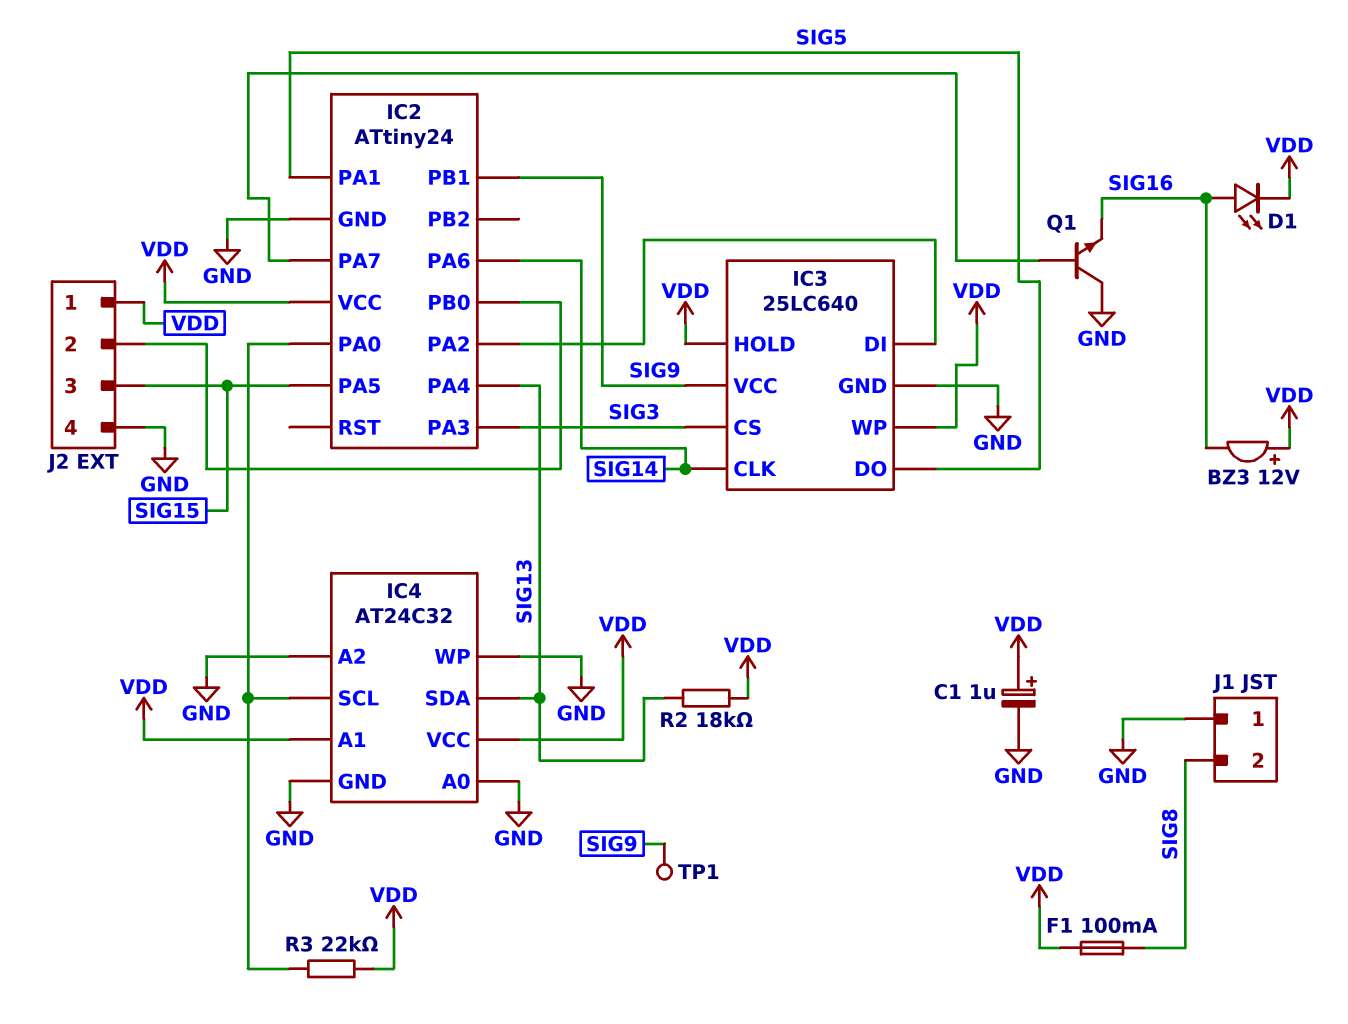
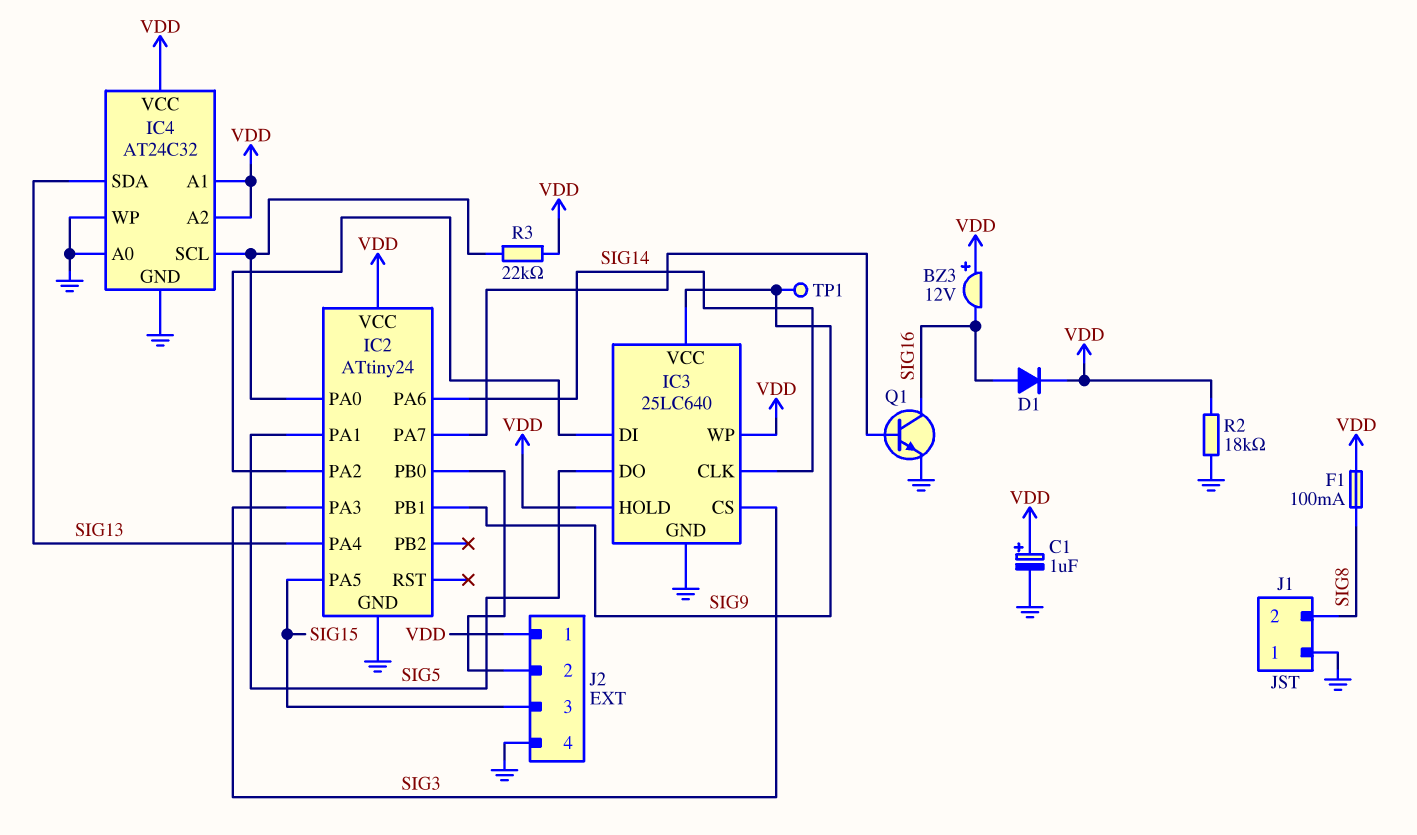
D1: LED (A SIG16, K VDD) -> diode (A SIG16, K VDD)
IC4 pin A2: GND -> VDD
Q1: NPN (B IC2/PA7, C GND, E SIG16) -> NPN (B IC2/PA7, C SIG16, E GND)
R2: 18k (SIG13, VDD) -> 18k (GND, VDD)

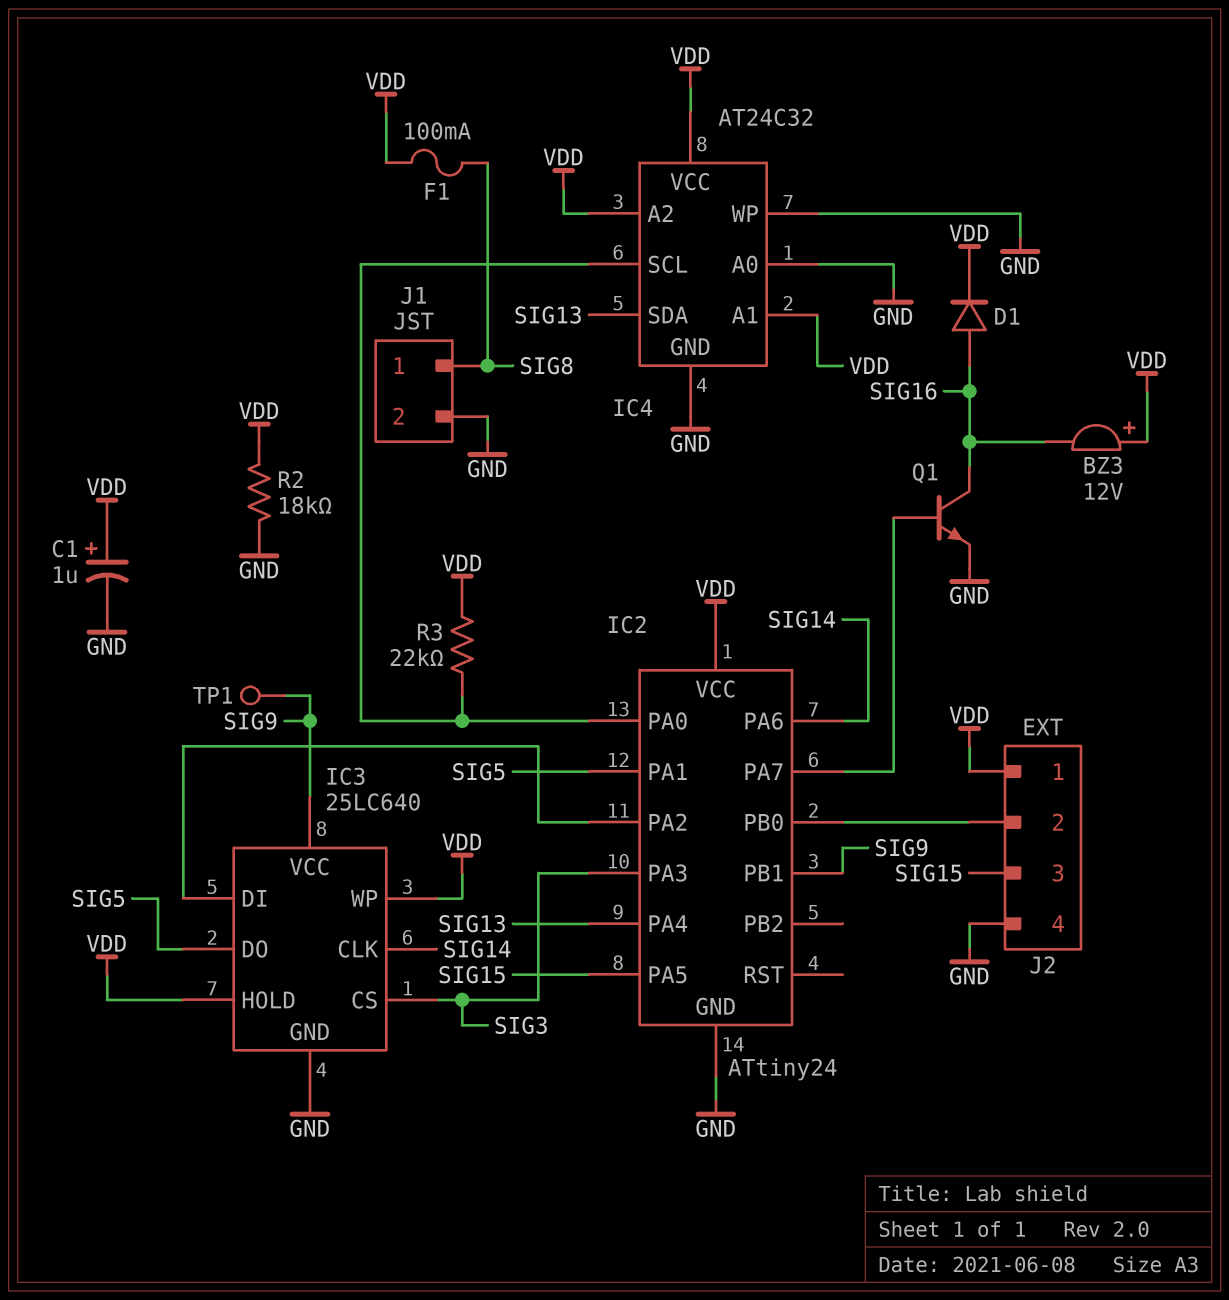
J1 pin 1: GND -> SIG8
J1 pin 2: SIG8 -> GND

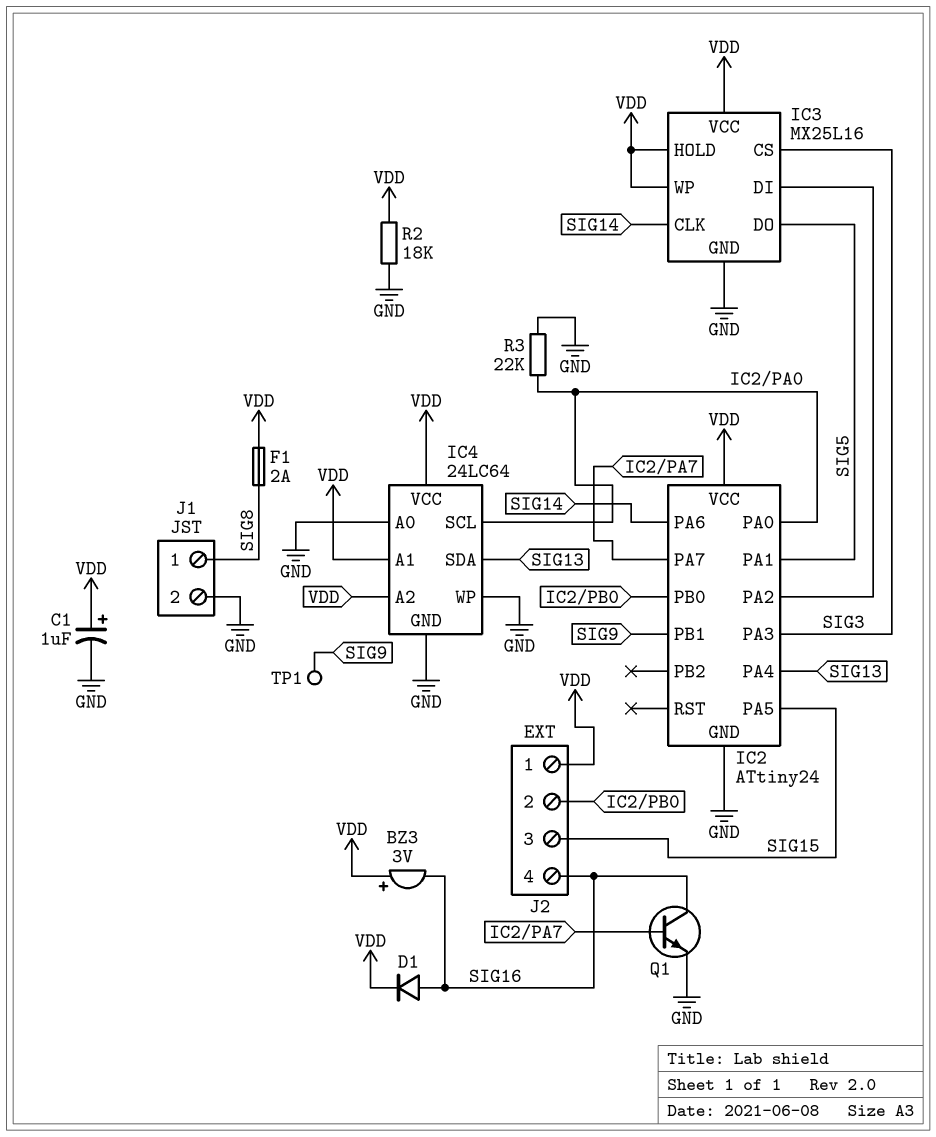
BZ3: buzzer 12V (plus VDD, minus SIG16) -> buzzer 3V (plus VDD, minus SIG16)
F1: 100mA (SIG8, VDD) -> 2A (SIG8, VDD)
IC3: 25LC640 -> MX25L16
IC3 pin VCC: SIG9 -> VDD
IC4: AT24C32 -> 24LC64
J2 pin 4: GND -> SIG16
R3: 22k (IC2/PA0, VDD) -> 22k (GND, IC2/PA0)

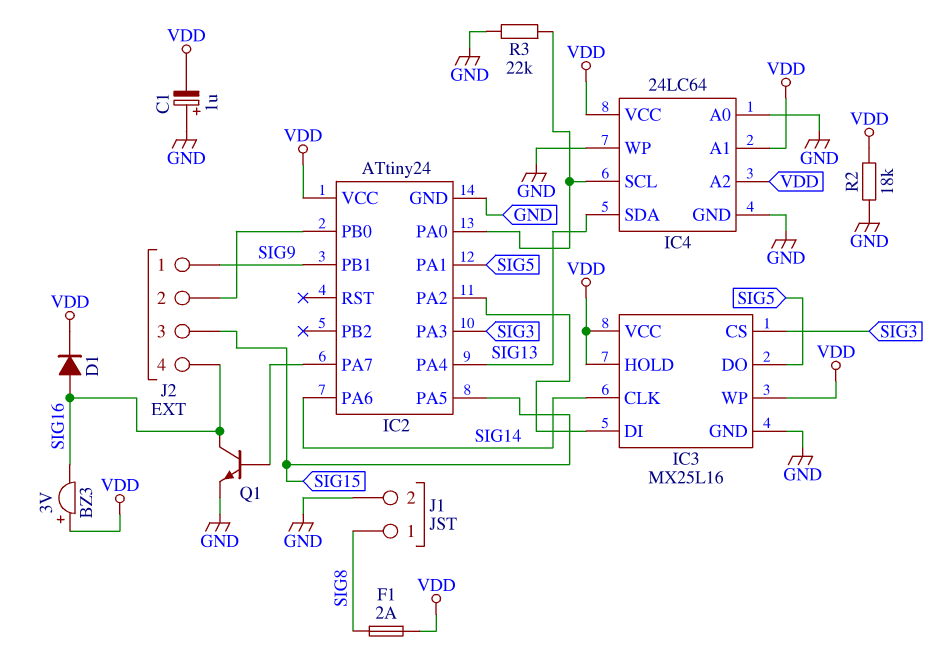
C1: 1uF (plus VDD, minus GND) -> 1uF (plus GND, minus VDD)
J2 pin 1: VDD -> SIG9
TP1: test point (SIG9) -> none

